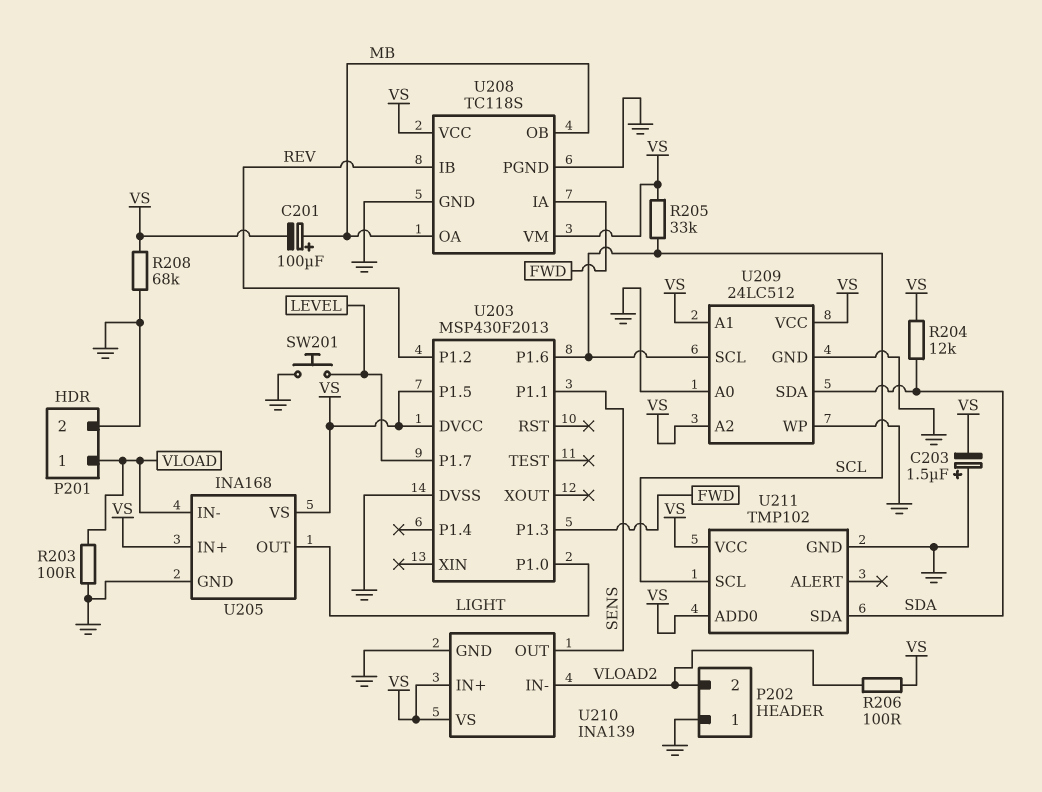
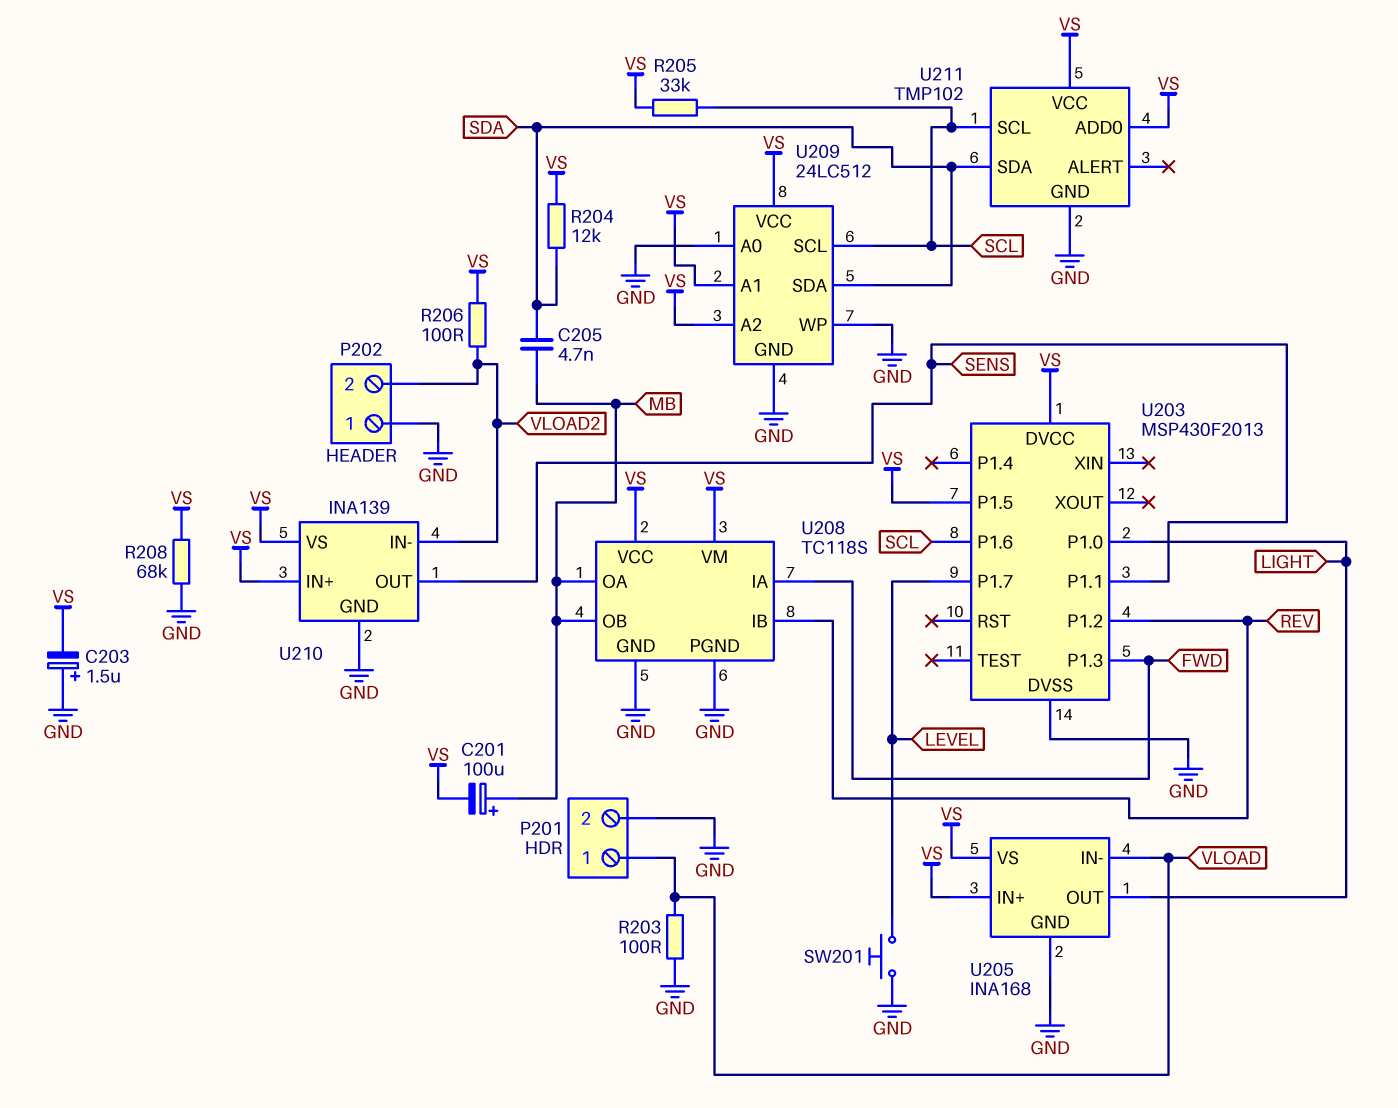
C205: none -> 4.7nF (MB, SDA)

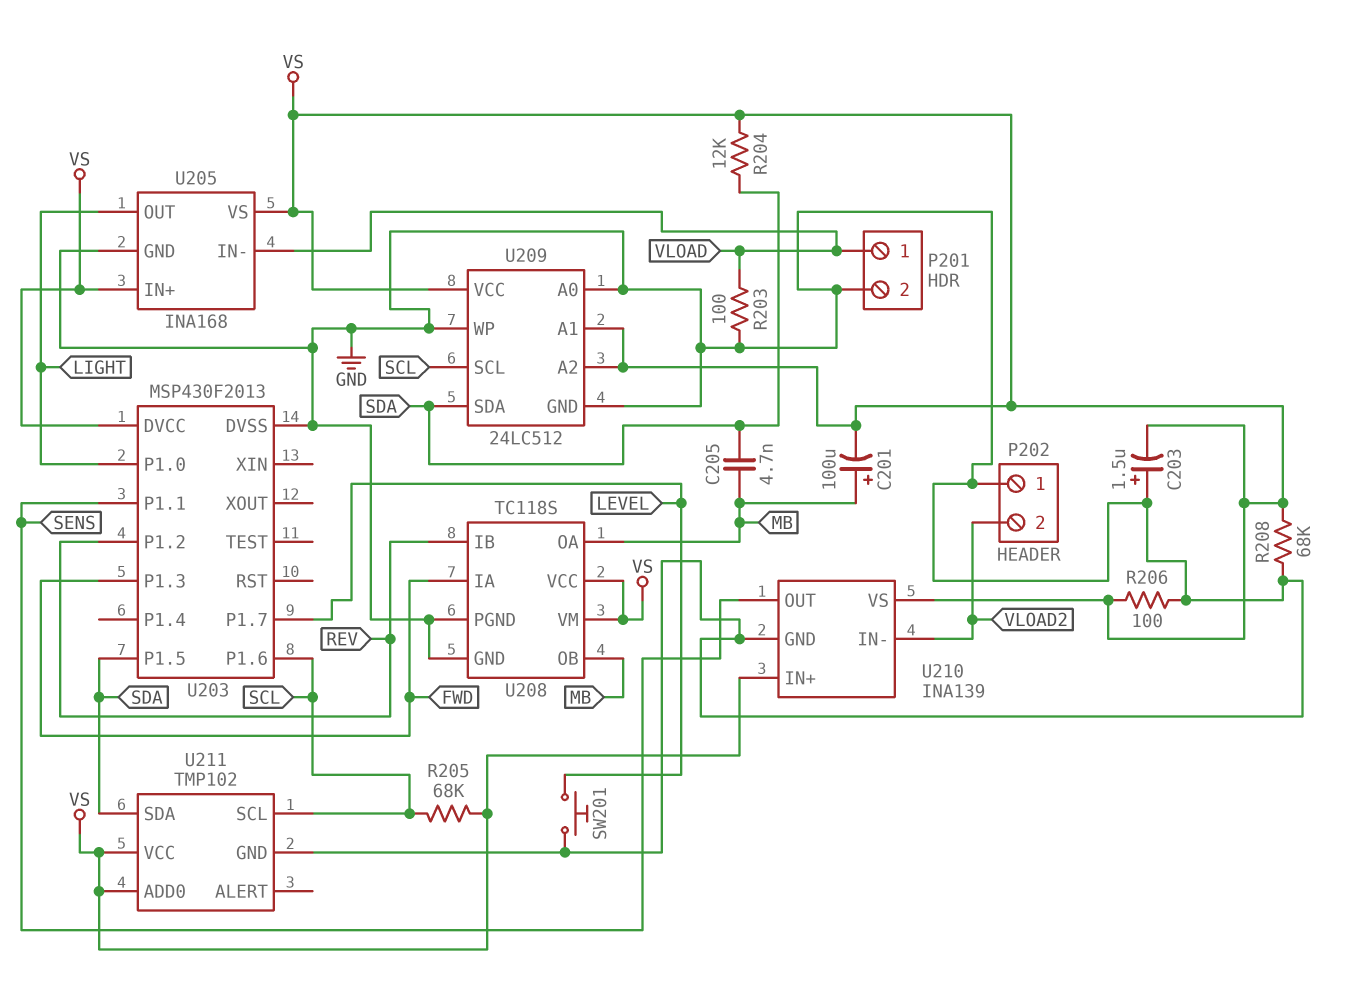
R205: 33k (SCL, VS) -> 68k (SCL, VS)
R206: 100 (VLOAD2, VS) -> 100 (GND, VS)
U203 pin P1.5: VS -> SDA

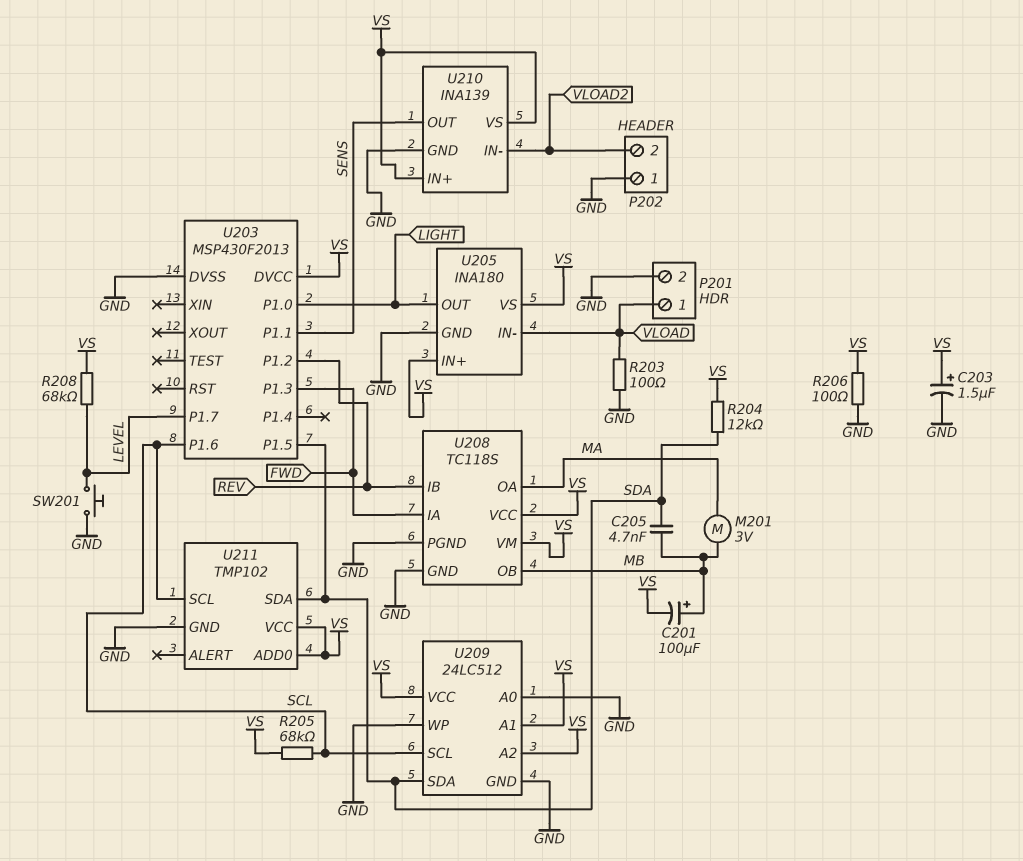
C203: 1.5uF (plus GND, minus VS) -> 1.5uF (plus VS, minus GND)
M201: none -> motor 3V (MA, MB)
R208: 68k (GND, VS) -> 68k (LEVEL, VS)
U205: INA168 -> INA180
U208 pin OA: MB -> MA

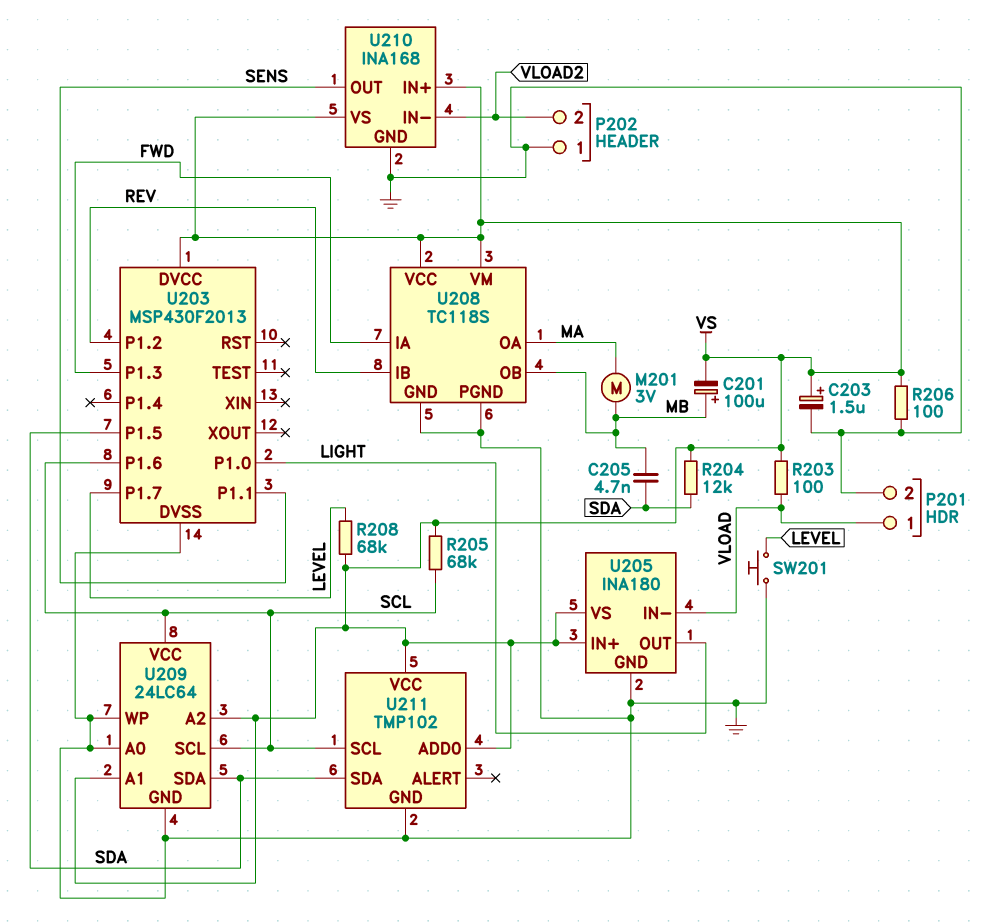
R203: 100 (GND, VLOAD) -> 100 (VLOAD, VS)
U209: 24LC512 -> 24LC64
U209 pin VCC: VS -> SCL
U210: INA139 -> INA168

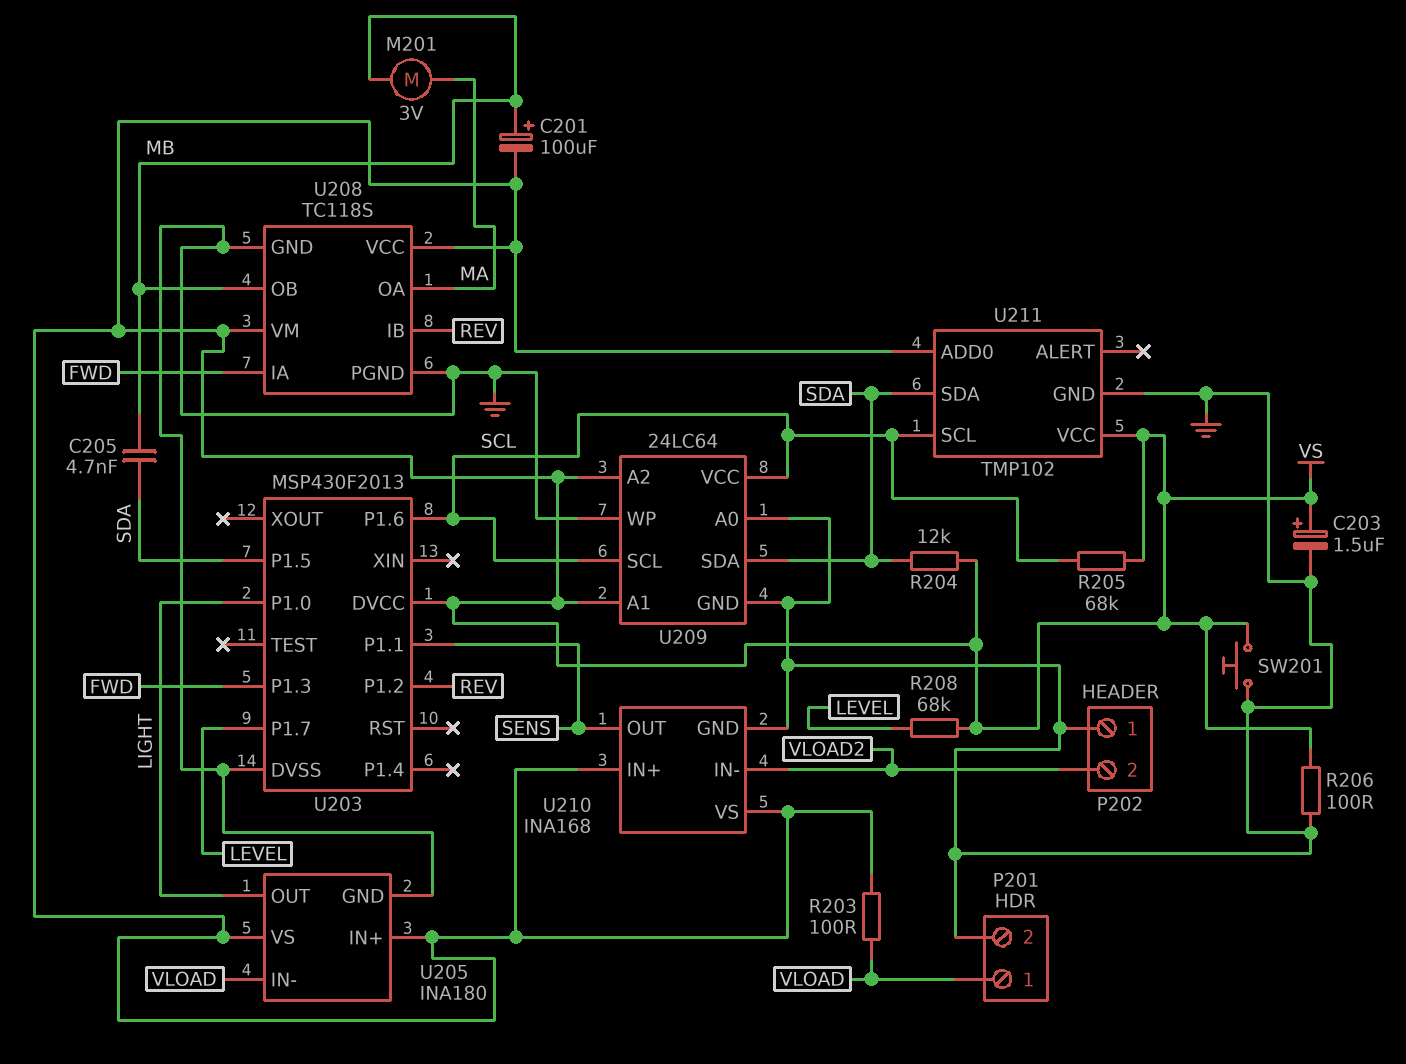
SW201: button (GND, LEVEL) -> button (GND, VS)

